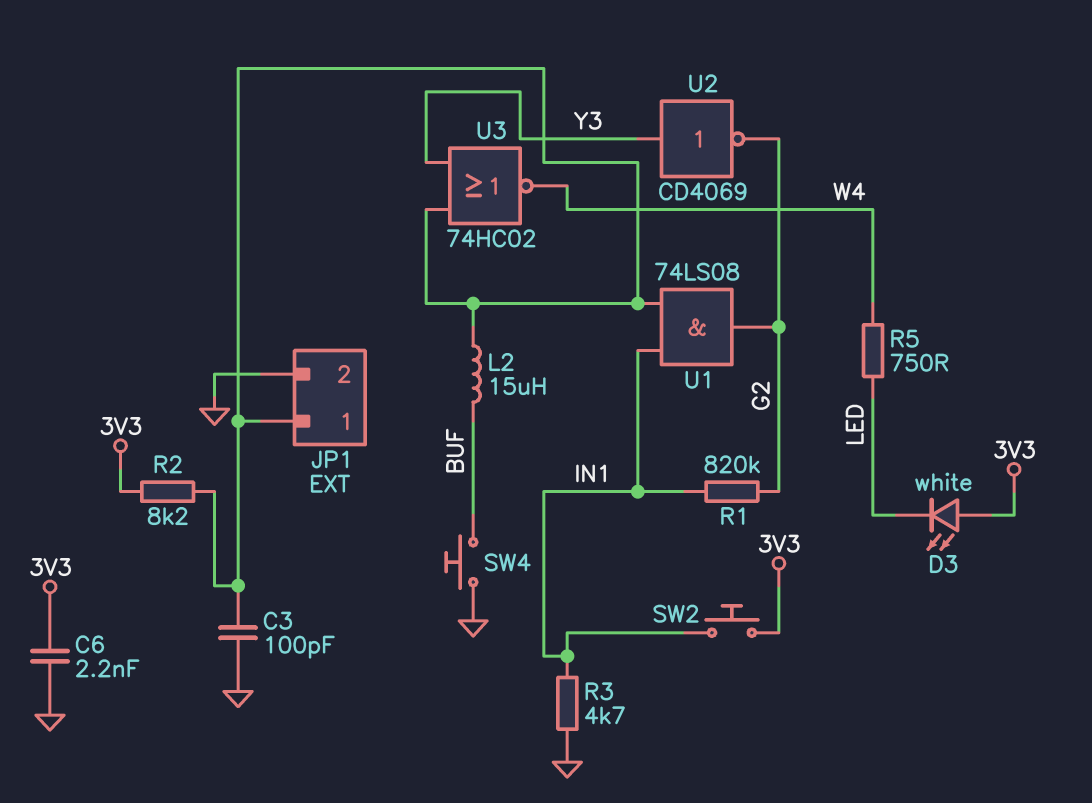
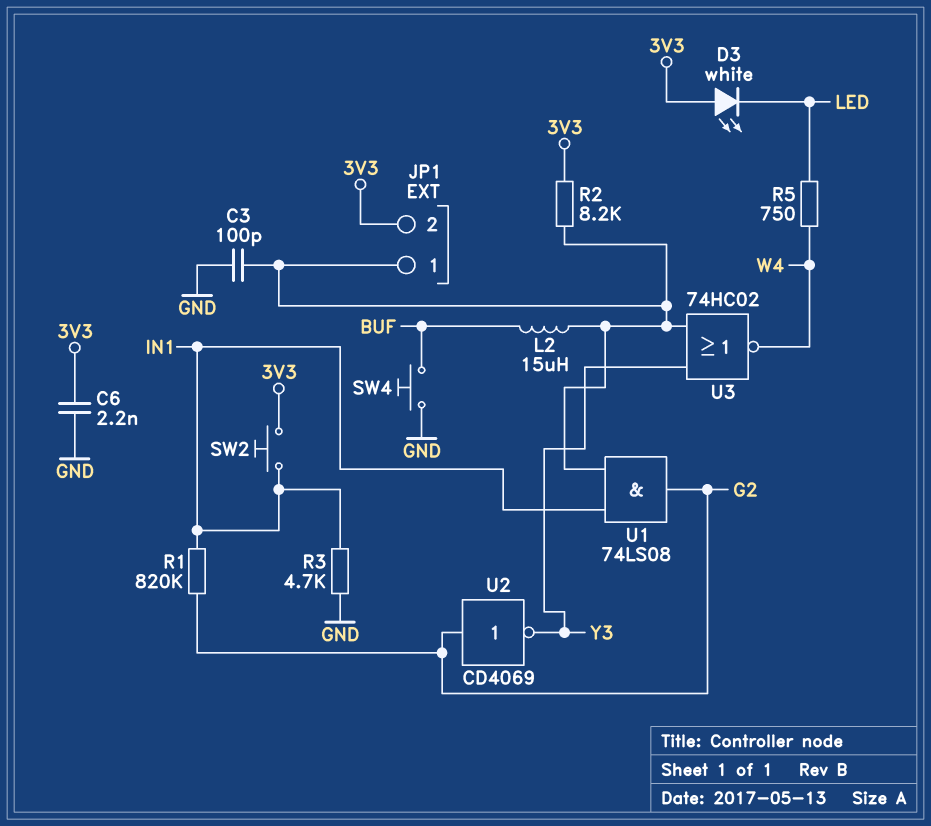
JP1 pin 2: GND -> 3V3
U2: NOT CD4069 (in Y3, out G2) -> NOT CD4069 (in G2, out Y3)

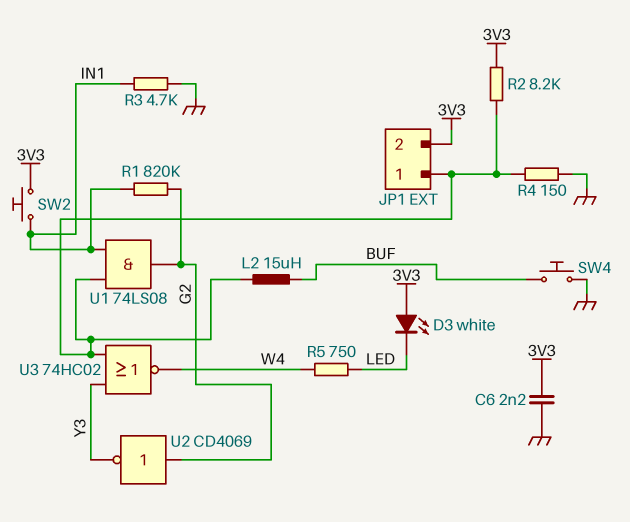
C3: 100pF (GND, JP1/1) -> none
R4: none -> 150 (GND, JP1/1)

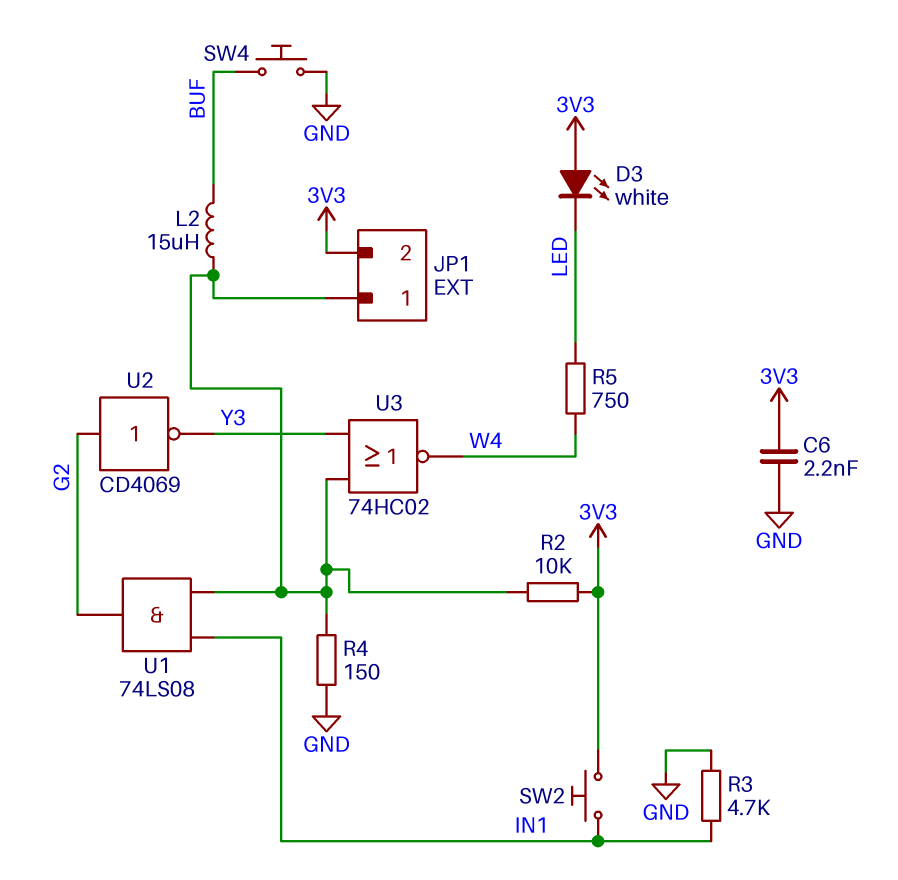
R1: 820k (G2, IN1) -> none
R2: 8.2k (3V3, JP1/1) -> 10k (3V3, JP1/1)

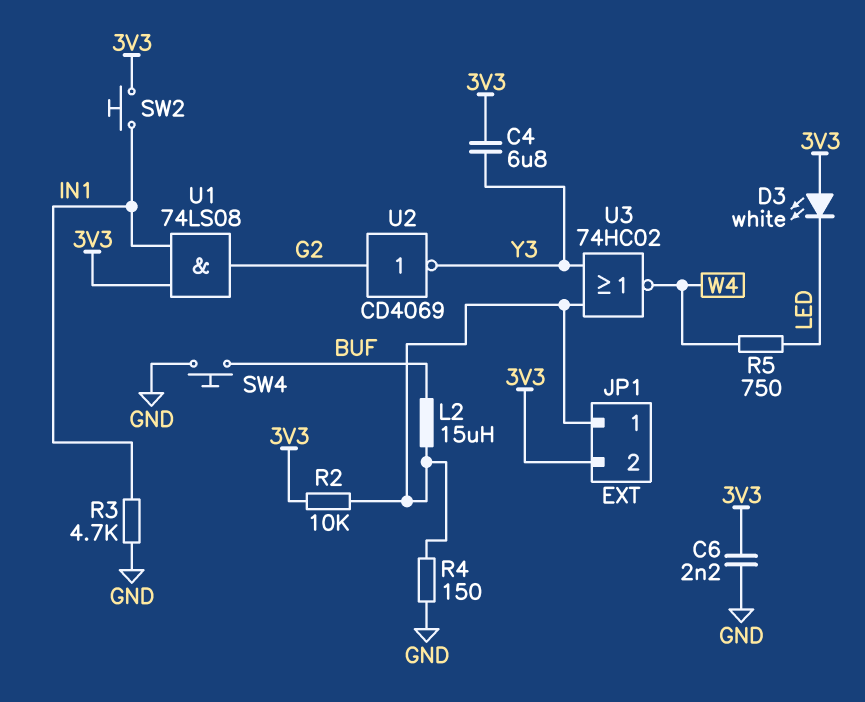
C4: none -> 6.8uF (3V3, Y3)
U1: AND 74LS08 (in IN1, in JP1/1, out G2) -> AND 74LS08 (in 3V3, in IN1, out G2)

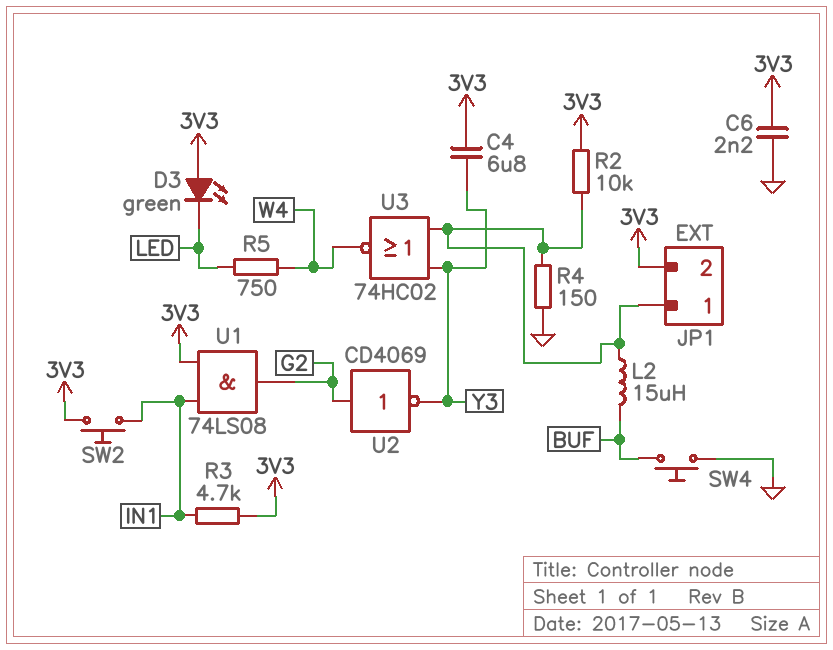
D3: LED white (A 3V3, K LED) -> LED green (A 3V3, K LED)
R3: 4.7k (GND, IN1) -> 4.7k (3V3, IN1)

